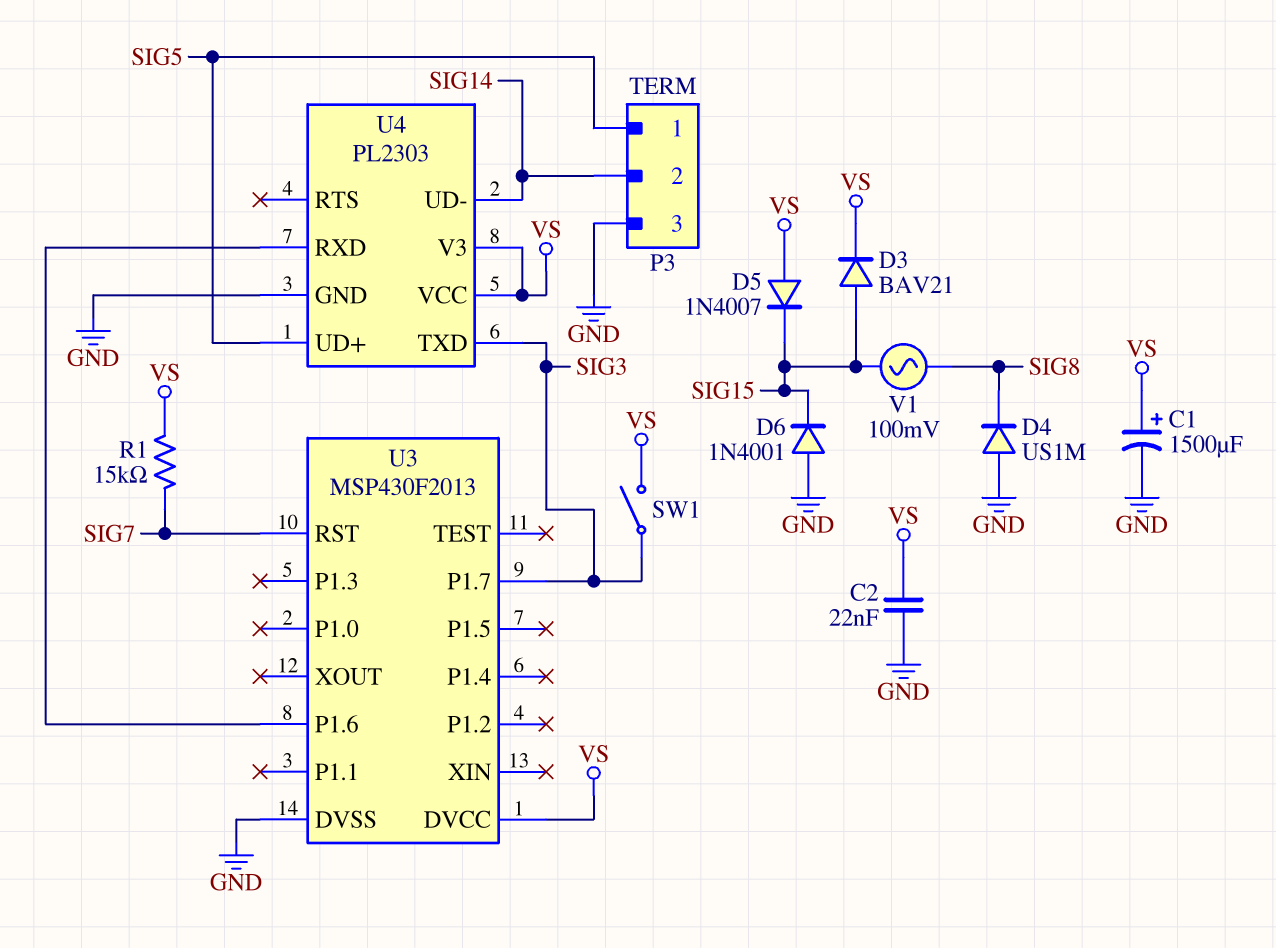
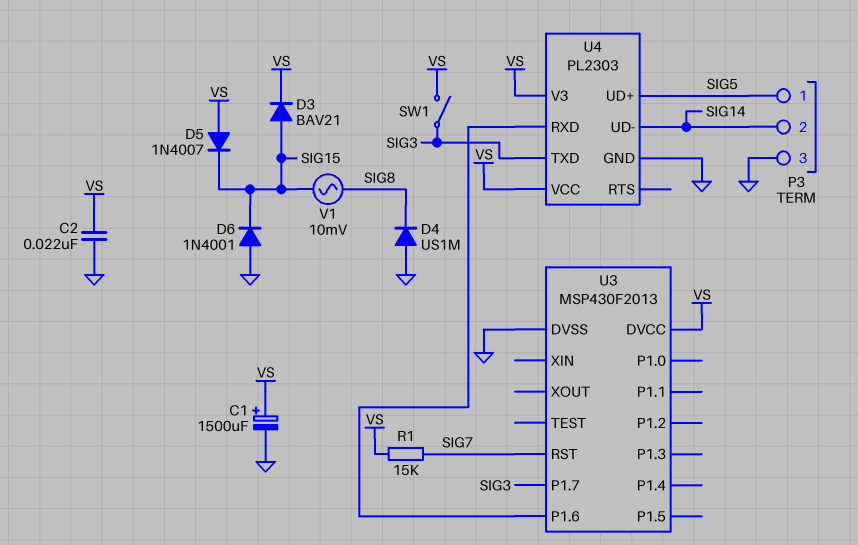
V1: AC 100mV (SIG8, SIG15) -> AC 10mV (SIG8, SIG15)

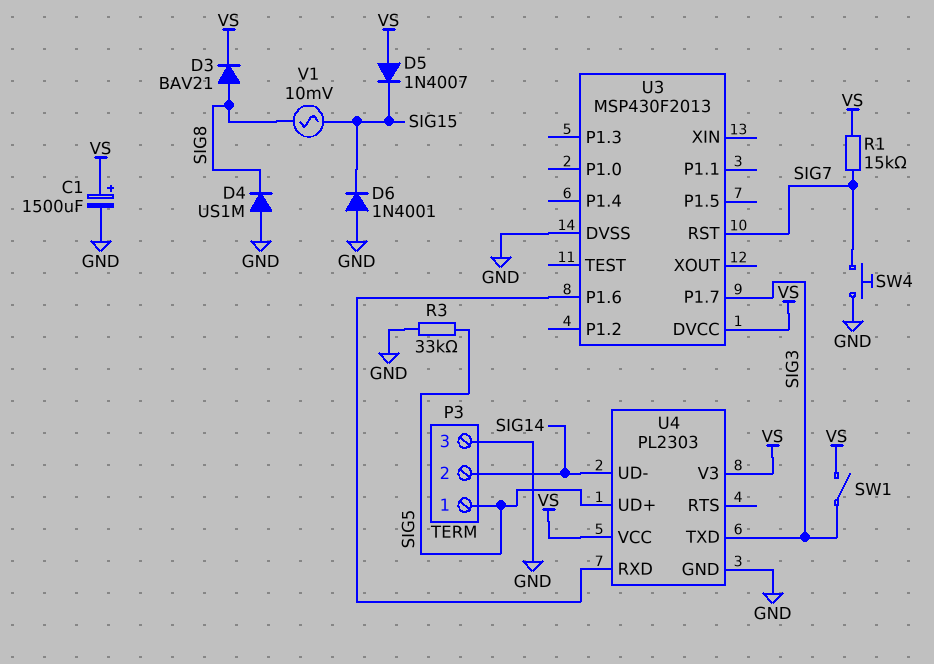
C2: 22nF (GND, VS) -> none
D3: diode BAV21 (A SIG15, K VS) -> diode BAV21 (A SIG8, K VS)
R3: none -> 33k (GND, SIG5)
SW4: none -> button (GND, SIG7)

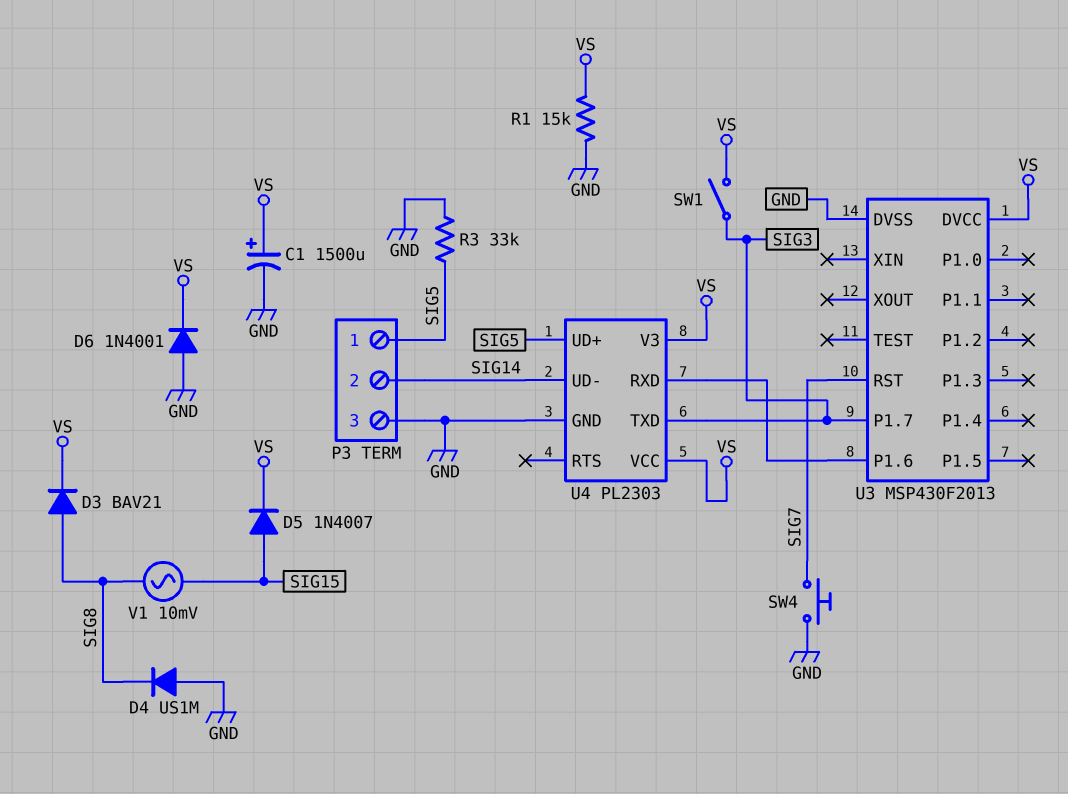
D5: diode 1N4007 (A VS, K SIG15) -> diode 1N4007 (A SIG15, K VS)
D6: diode 1N4001 (A GND, K SIG15) -> diode 1N4001 (A GND, K VS)
R1: 15k (SIG7, VS) -> 15k (GND, VS)

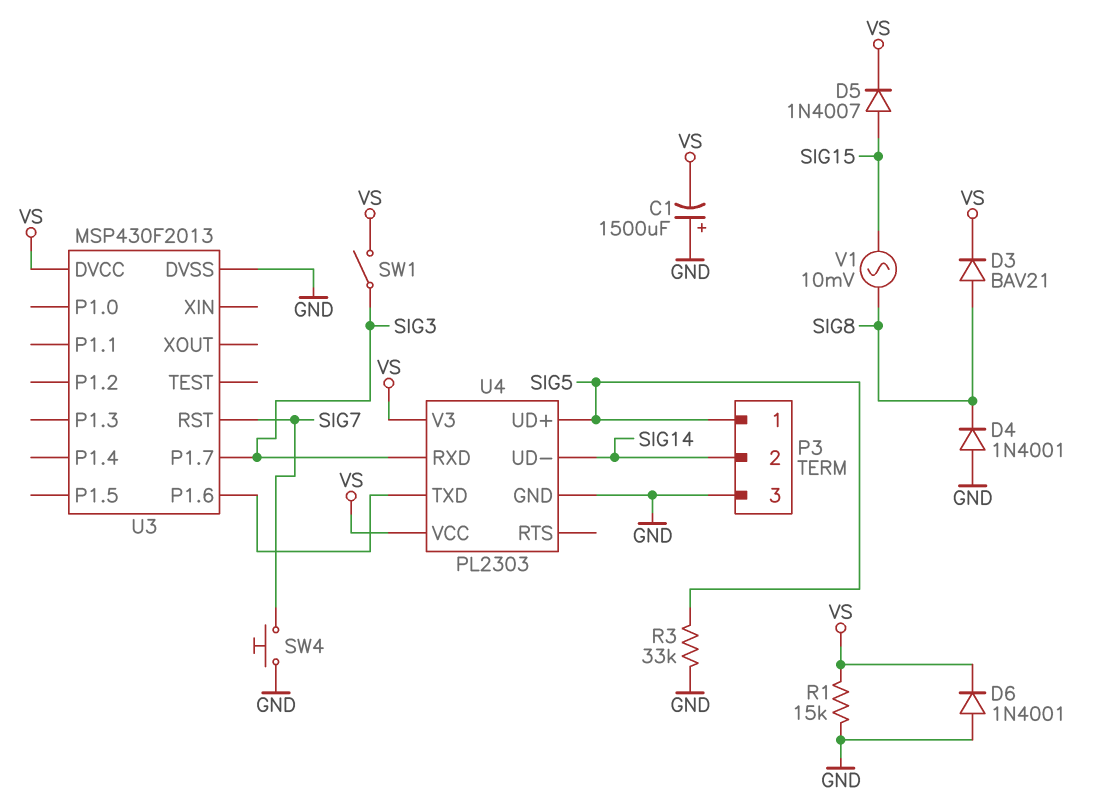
C1: 1500uF (plus VS, minus GND) -> 1500uF (plus GND, minus VS)
D4: diode US1M (A GND, K SIG8) -> diode 1N4001 (A GND, K SIG8)
U4 pin RXD: U3/P1.6 -> SIG3
U4 pin TXD: SIG3 -> U3/P1.6

